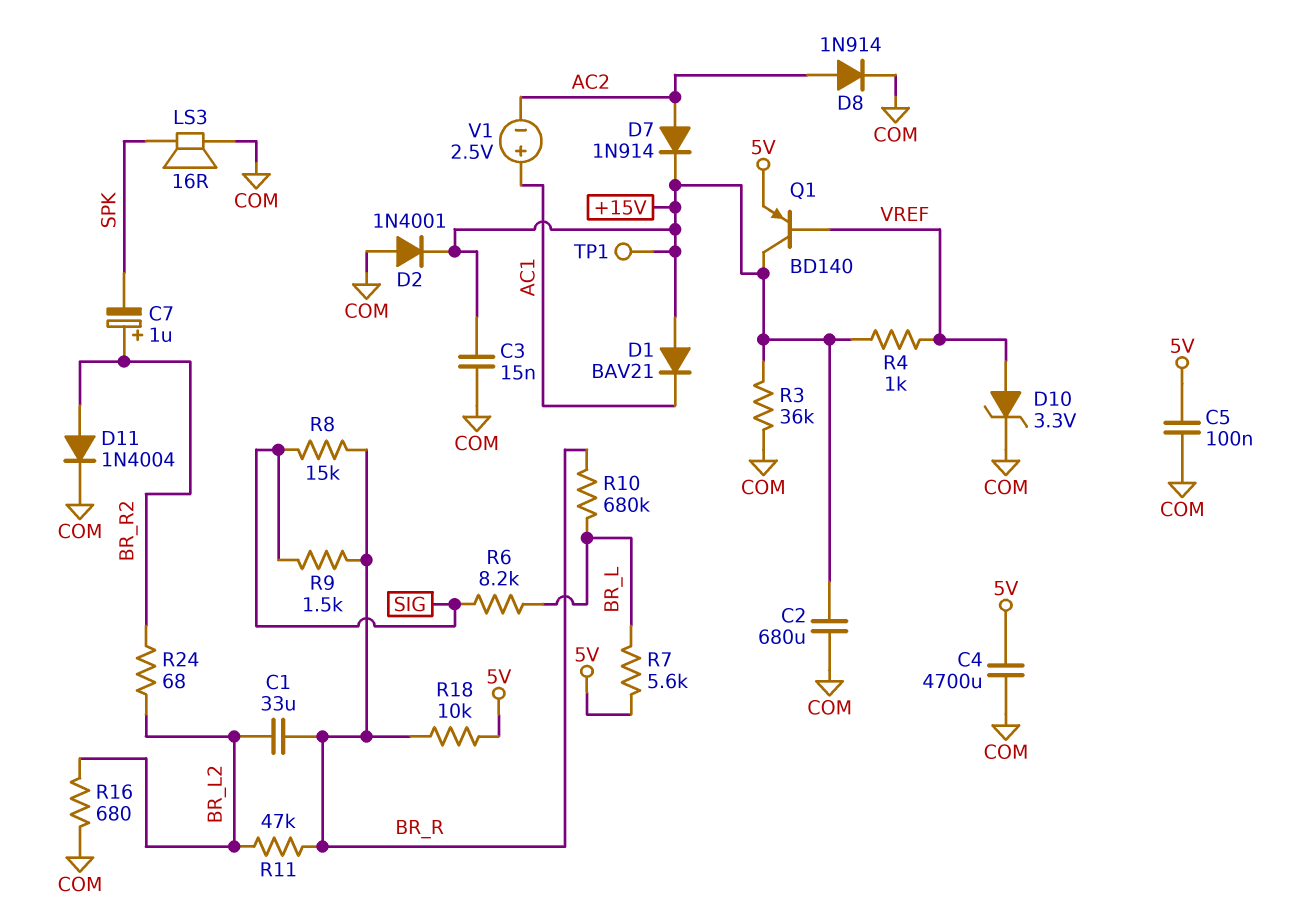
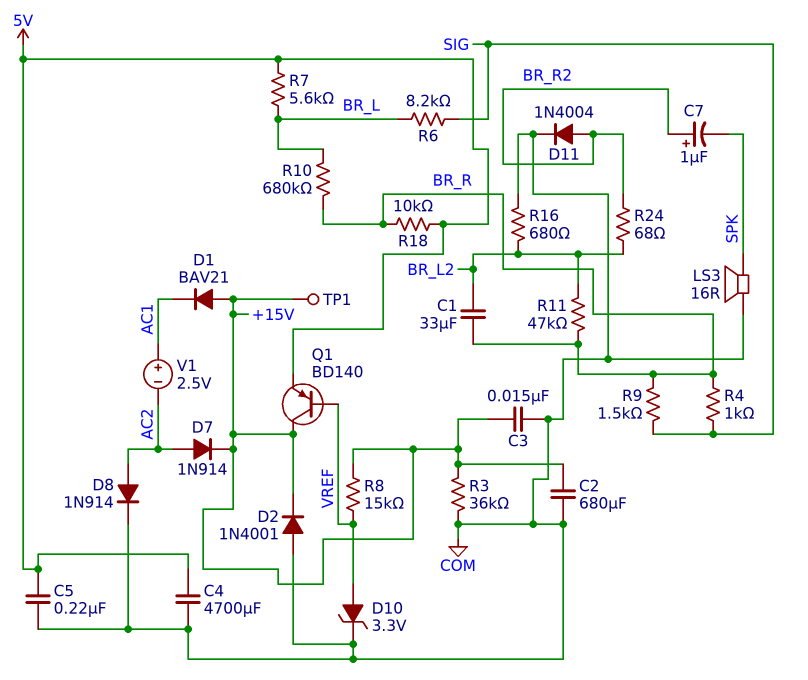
C5: 100nF (5V, COM) -> 220nF (5V, COM)
R4: 1k (+15V, VREF) -> 1k (BR_R, SIG)
R8: 15k (BR_R, SIG) -> 15k (+15V, VREF)

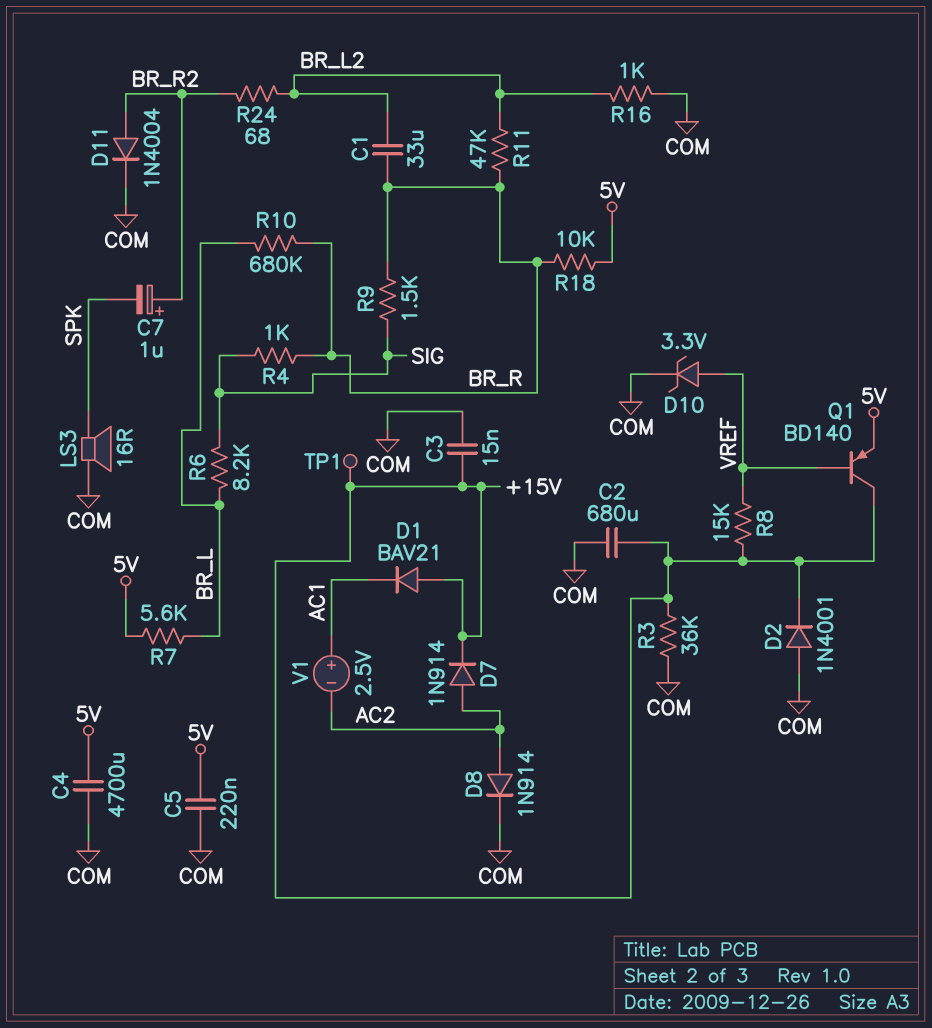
R16: 680 (BR_L2, COM) -> 1k (BR_L2, COM)

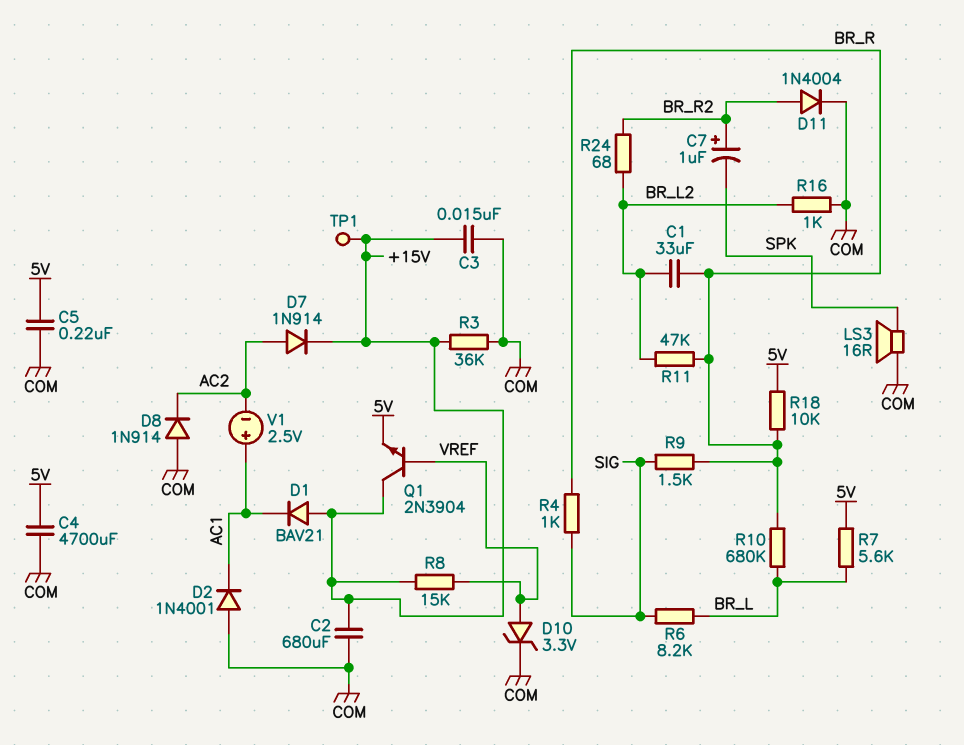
D2: diode 1N4001 (A COM, K +15V) -> diode 1N4001 (A COM, K AC1)
D8: diode 1N914 (A AC2, K COM) -> diode 1N914 (A COM, K AC2)
Q1: PNP BD140 (B VREF, C +15V, E 5V) -> NPN 2N3904 (B VREF, C +15V, E 5V)

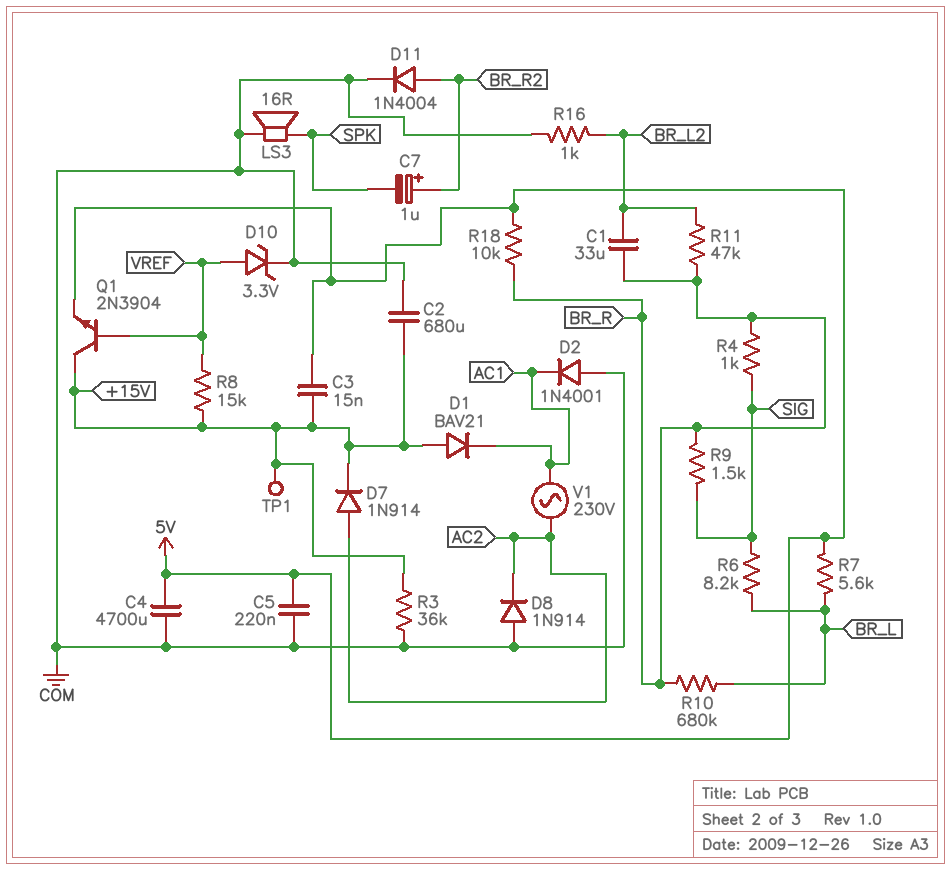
C3: 15nF (+15V, COM) -> 15nF (+15V, 5V)
R24: 68 (BR_L2, BR_R2) -> none
V1: 2.5V (plus AC1, minus AC2) -> AC 230V (AC1, AC2)

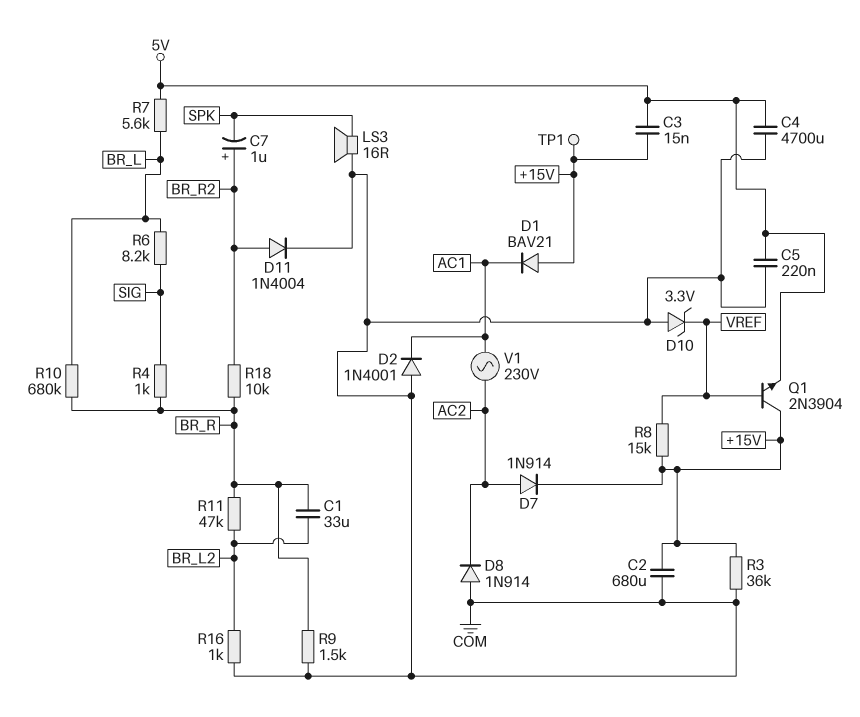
D10: zener 3.3V (A VREF, K COM) -> zener 3.3V (A COM, K VREF)
R9: 1.5k (BR_R, SIG) -> 1.5k (BR_R, COM)
R18: 10k (5V, BR_R) -> 10k (BR_R, BR_R2)

